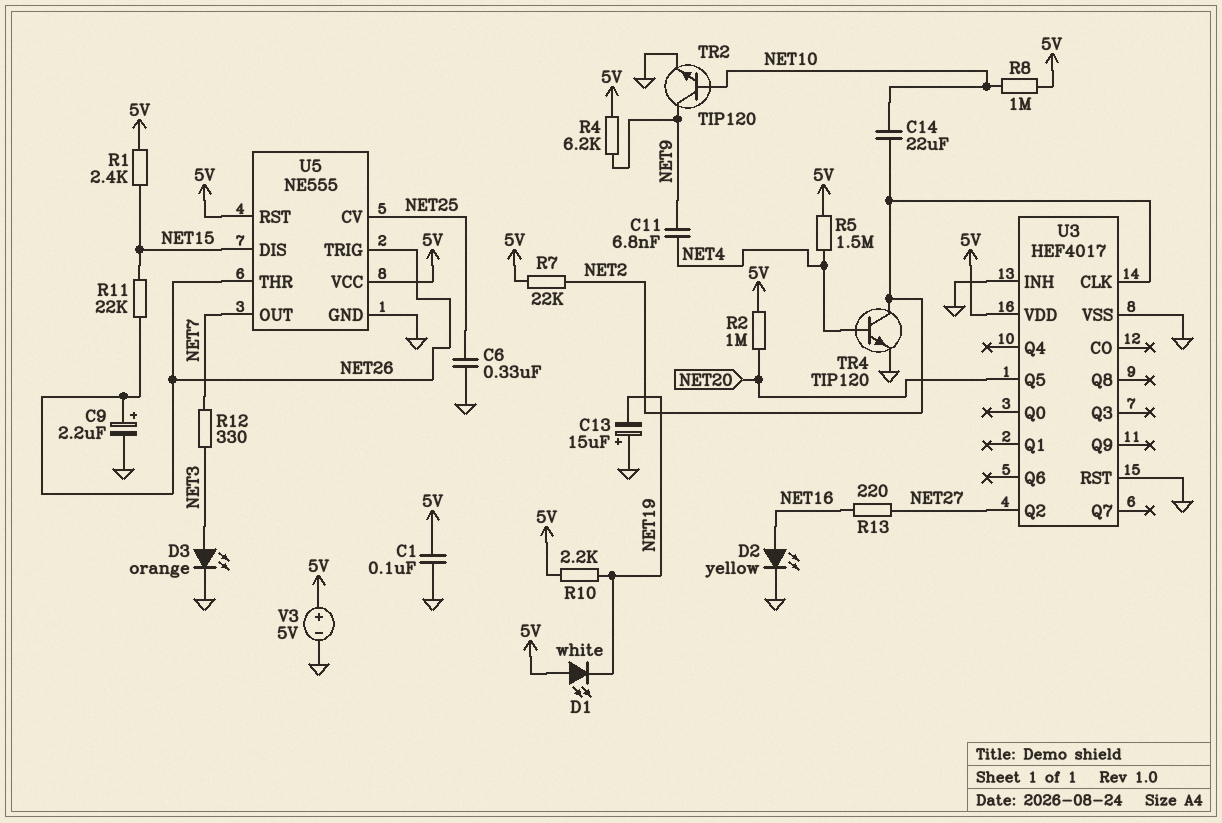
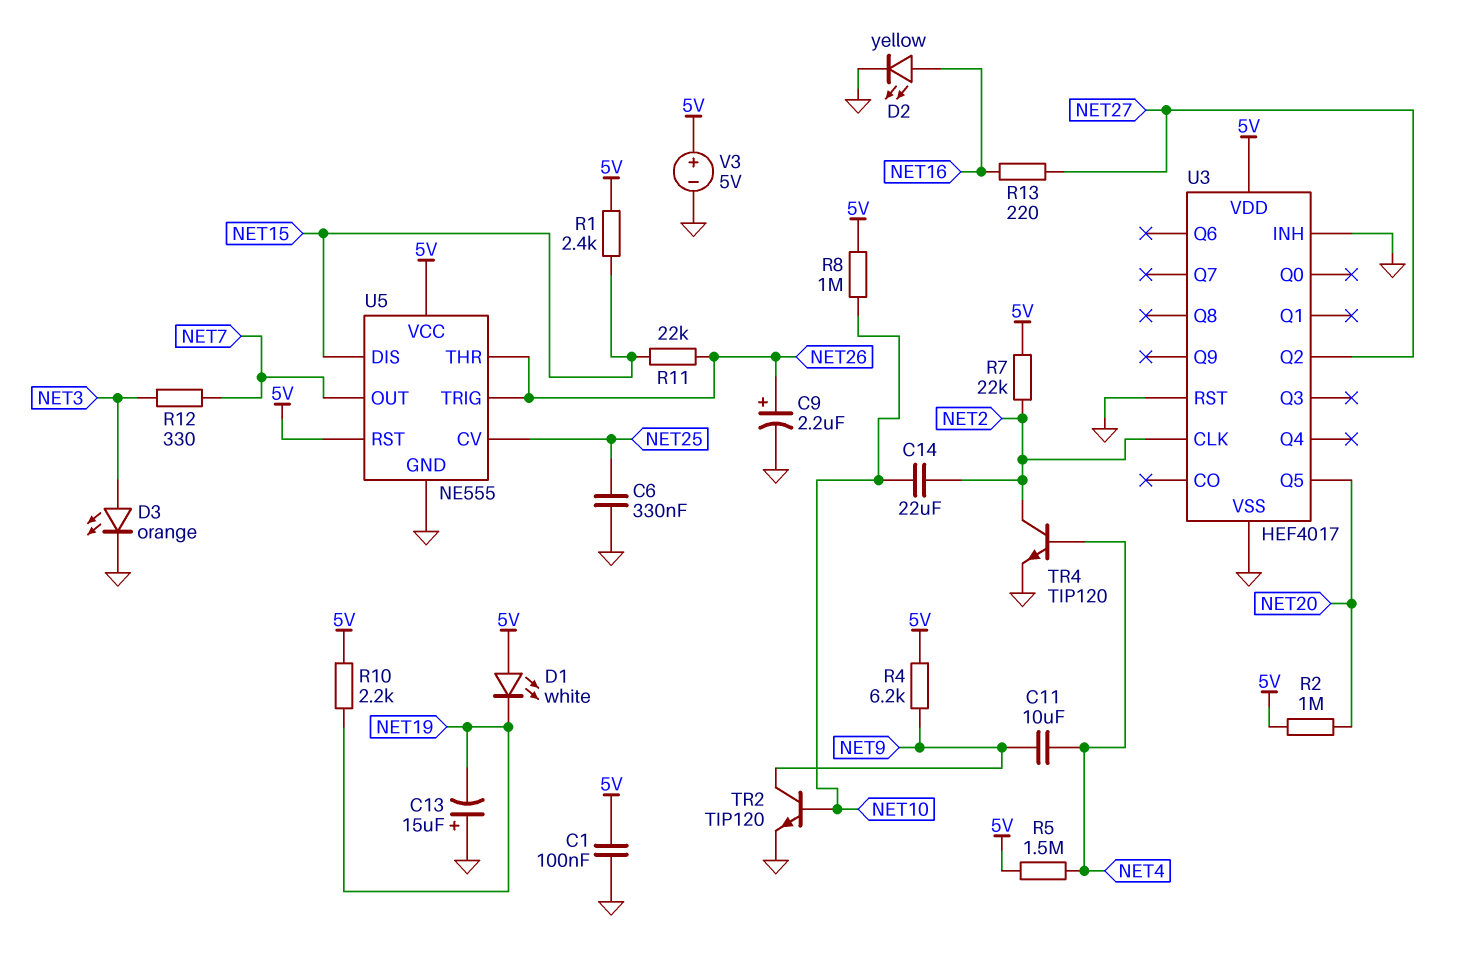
C11: 6.8nF (NET4, NET9) -> 10uF (NET4, NET9)

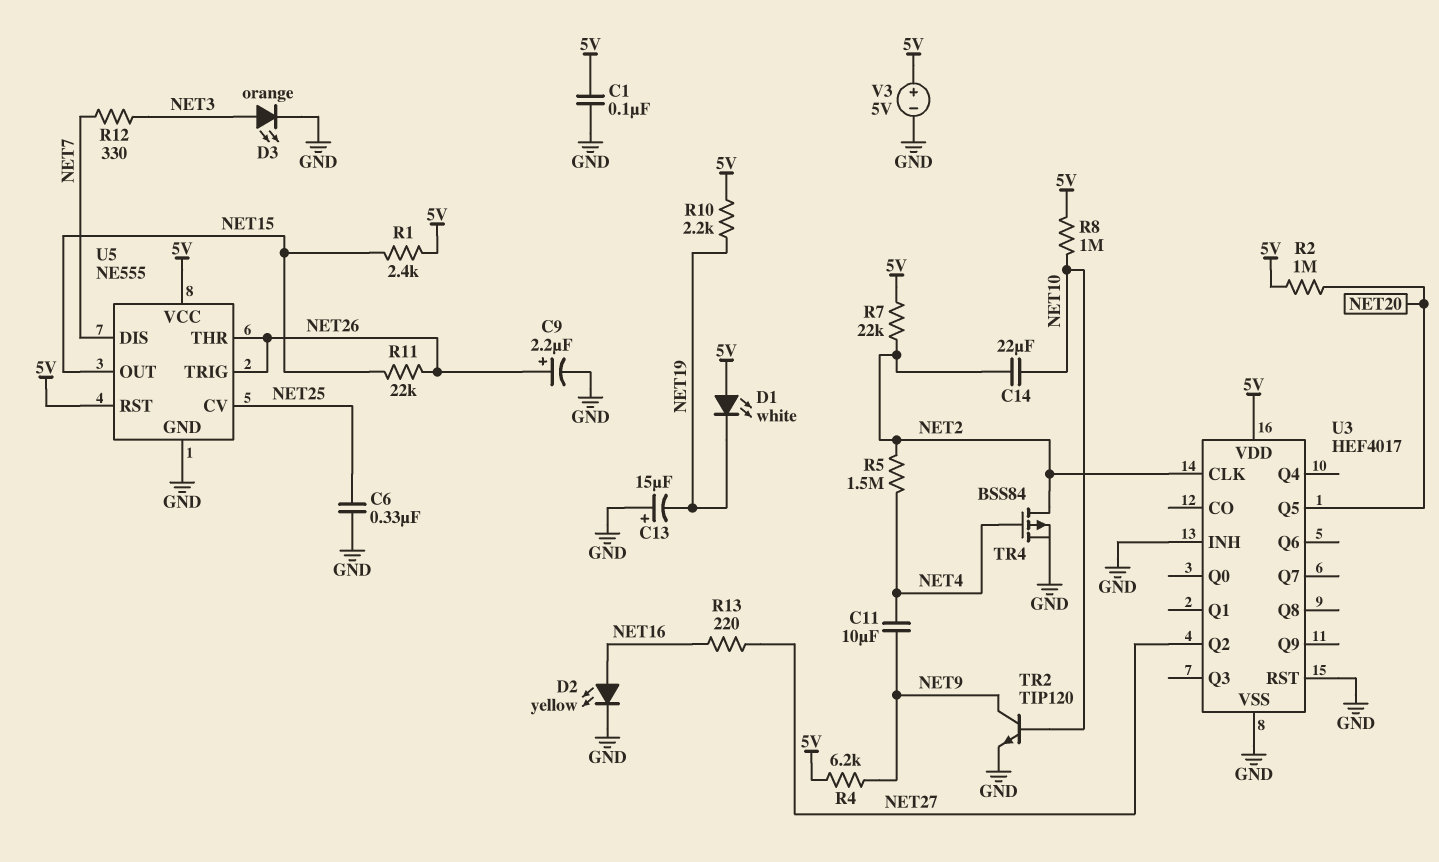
R5: 1.5M (5V, NET4) -> 1.5M (NET2, NET4)
TR4: NPN TIP120 (B NET4, C NET2, E GND) -> PMOS BSS84 (G NET4, D NET2, S GND)
U5 pin DIS: NET15 -> NET7
U5 pin OUT: NET7 -> NET15

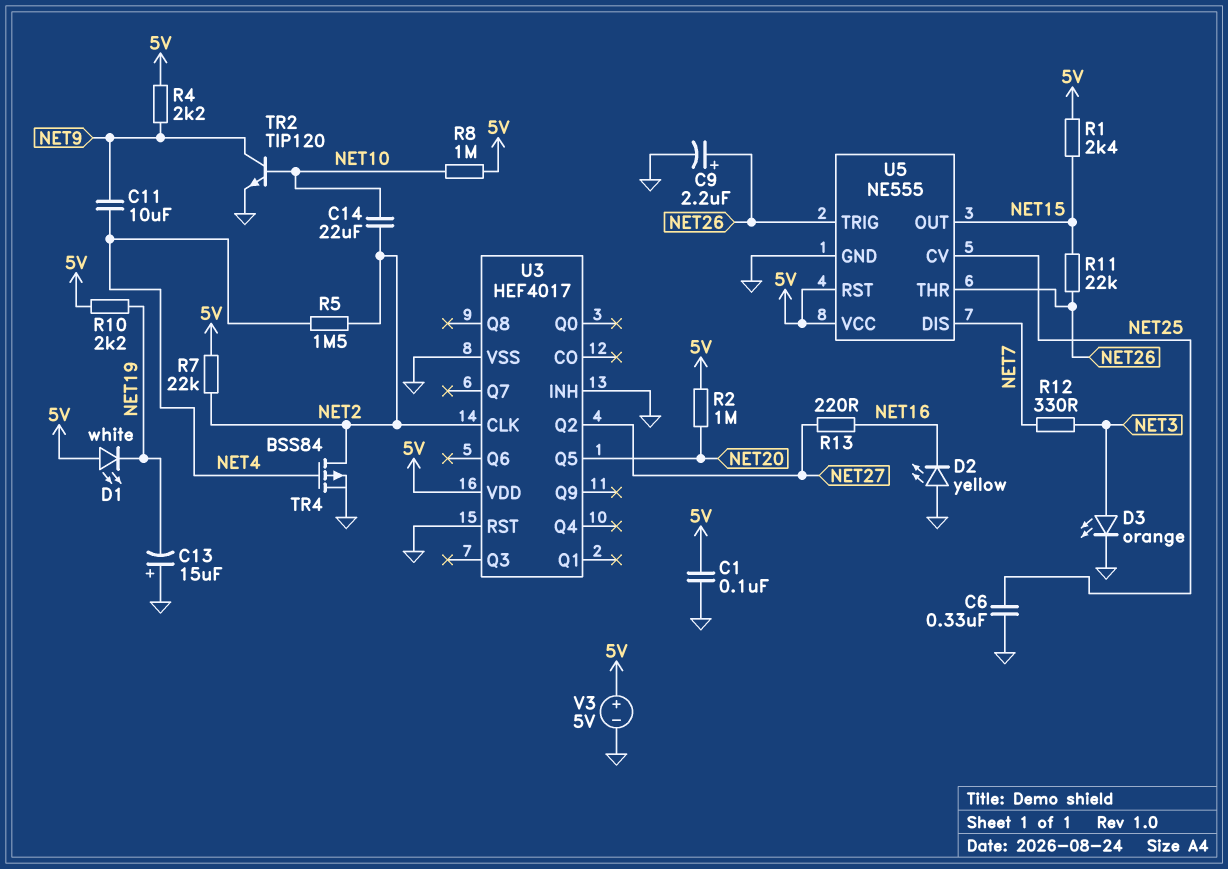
D2: LED yellow (A NET16, K GND) -> LED yellow (A GND, K NET16)
R4: 6.2k (5V, NET9) -> 2.2k (5V, NET9)

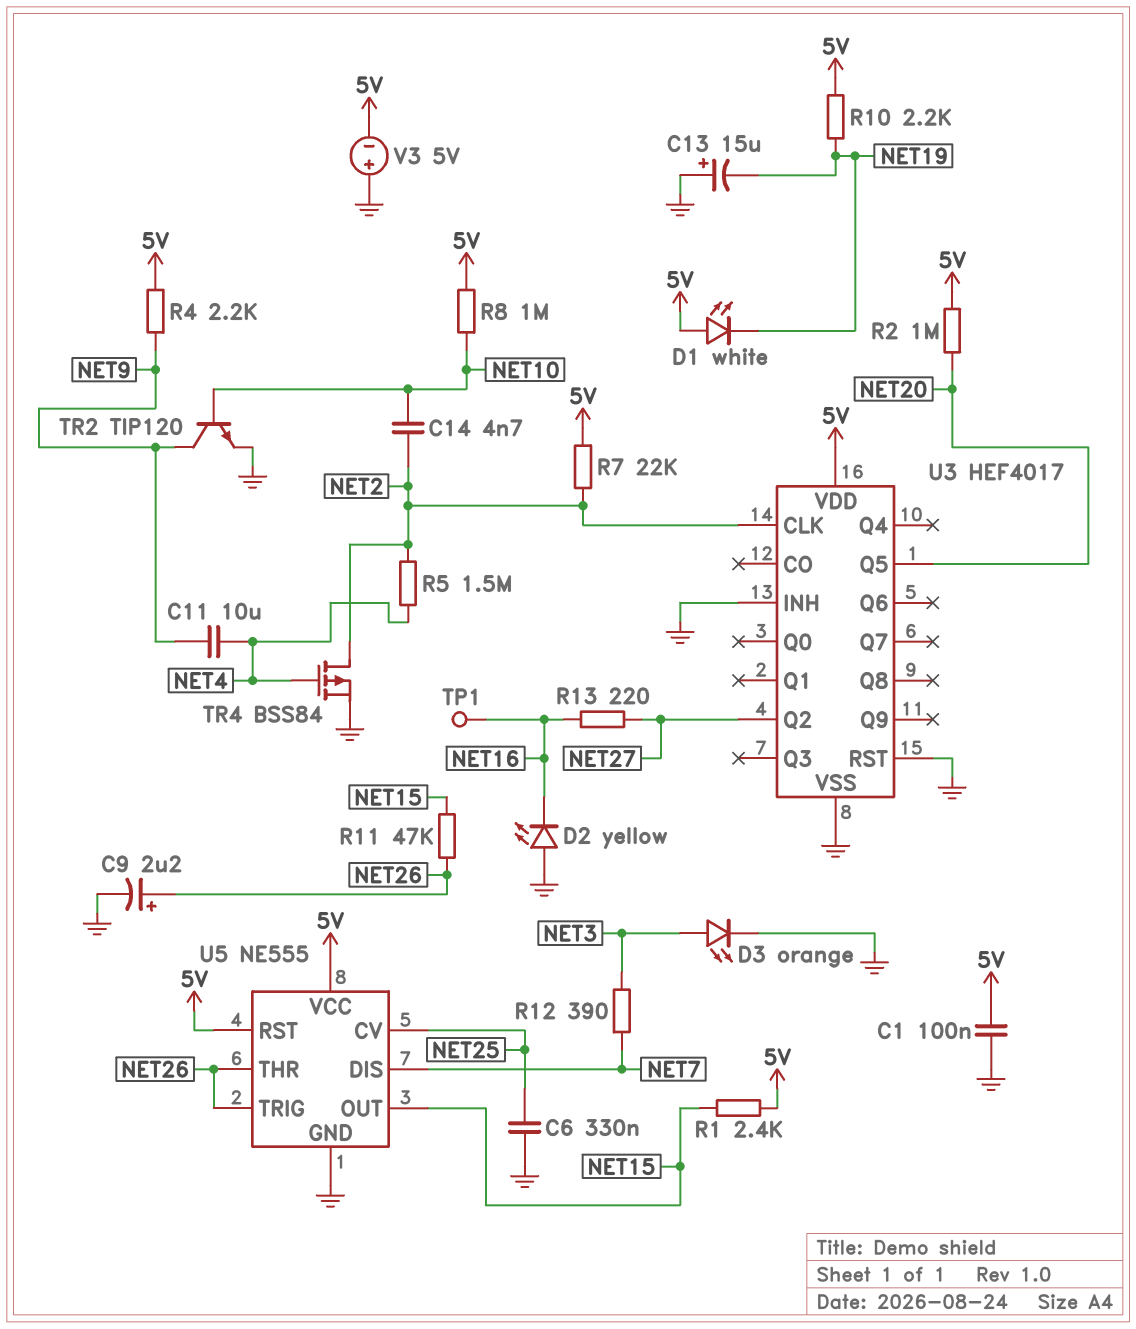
C14: 22uF (NET2, NET10) -> 4.7nF (NET2, NET10)
R11: 22k (NET15, NET26) -> 47k (NET15, NET26)
R12: 330 (NET3, NET7) -> 390 (NET3, NET7)
TP1: none -> test point (NET16)
V3: 5V (plus 5V, minus GND) -> 5V (plus GND, minus 5V)

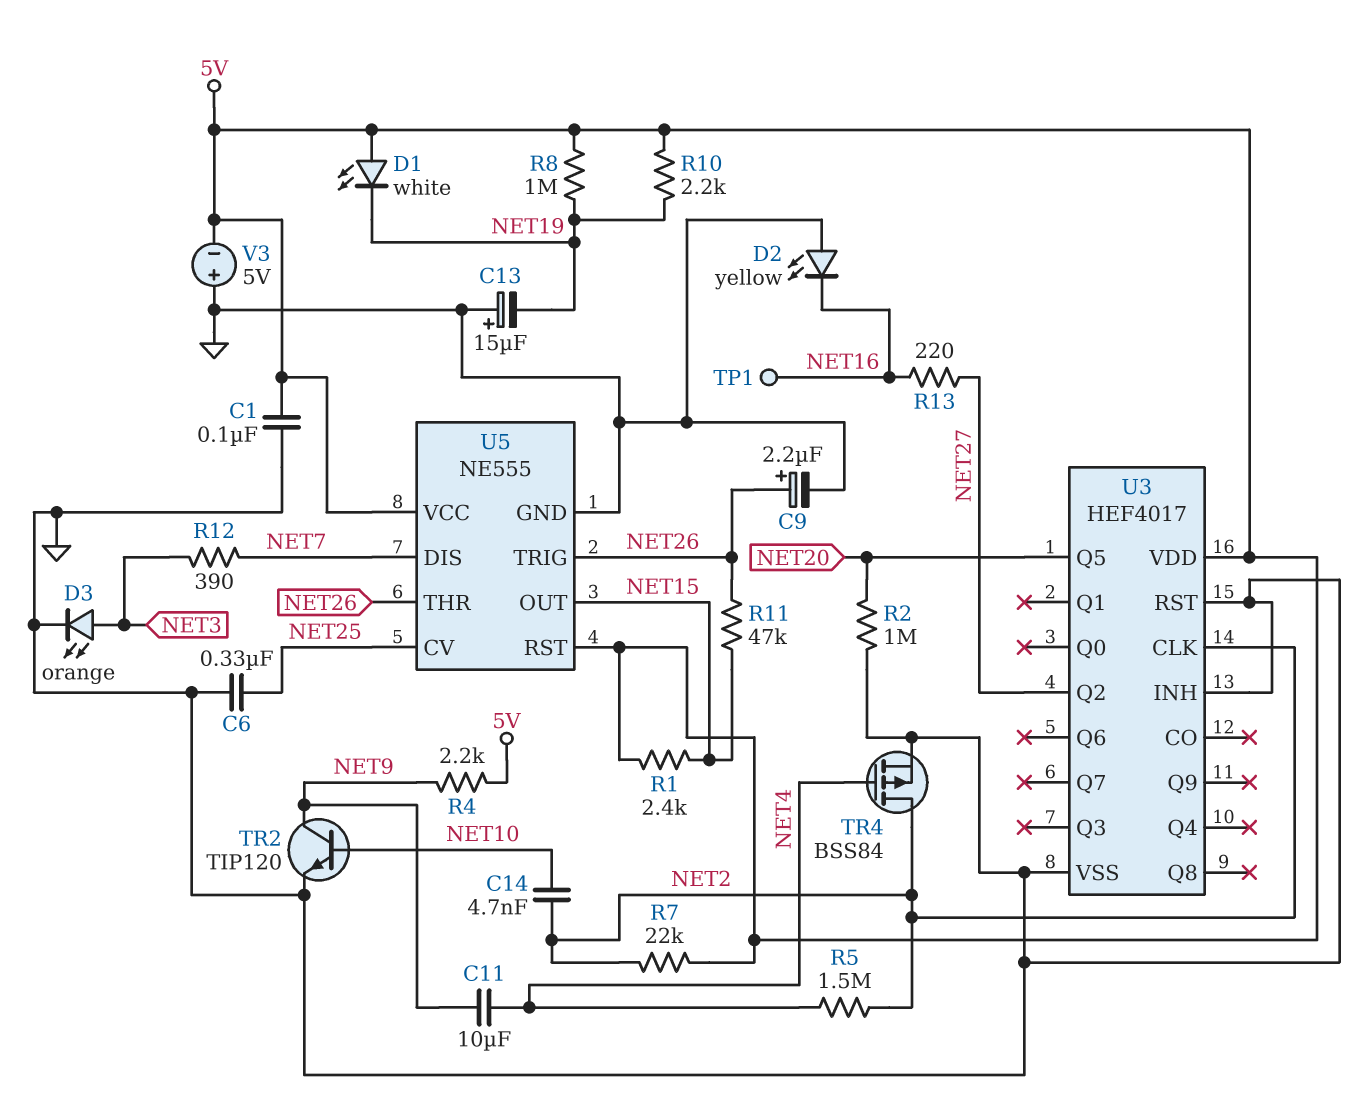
R2: 1M (5V, NET20) -> 1M (GND, NET20)
R8: 1M (5V, NET10) -> 1M (5V, NET19)

